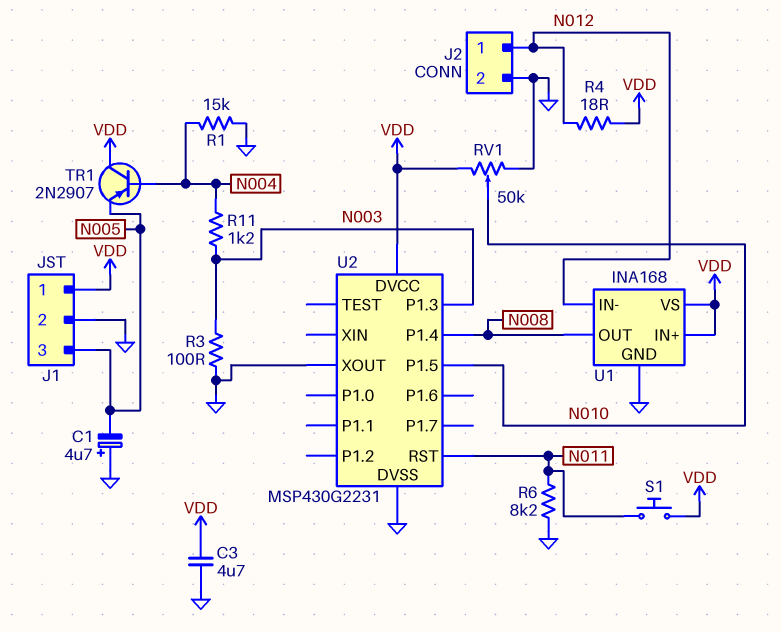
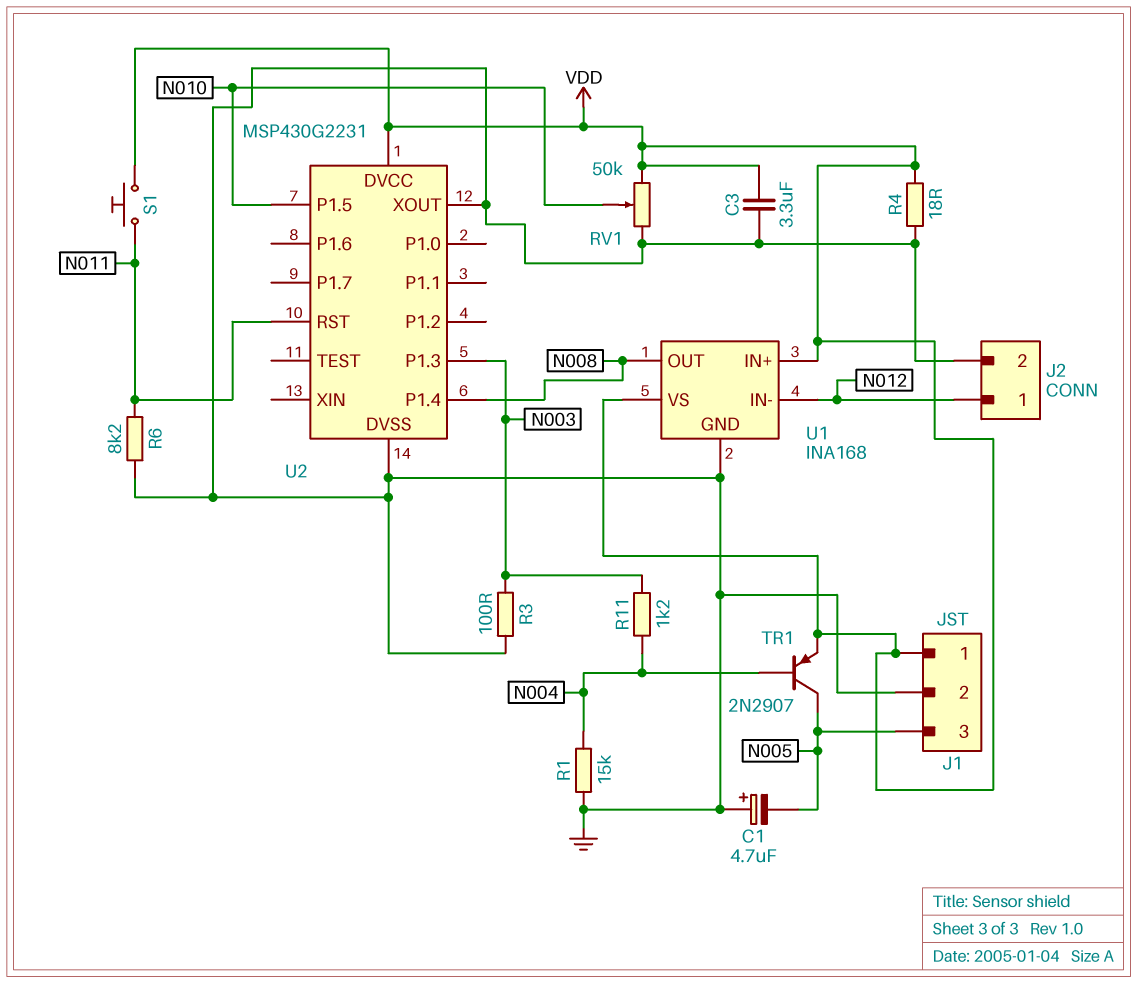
C3: 4.7uF (GND, VDD) -> 3.3uF (GND, VDD)
R4: 18 (N012, VDD) -> 18 (GND, VDD)
TR1: PNP 2N2907 (B N004, C VDD, E N005) -> PNP 2N2907 (B N004, C N005, E VDD)

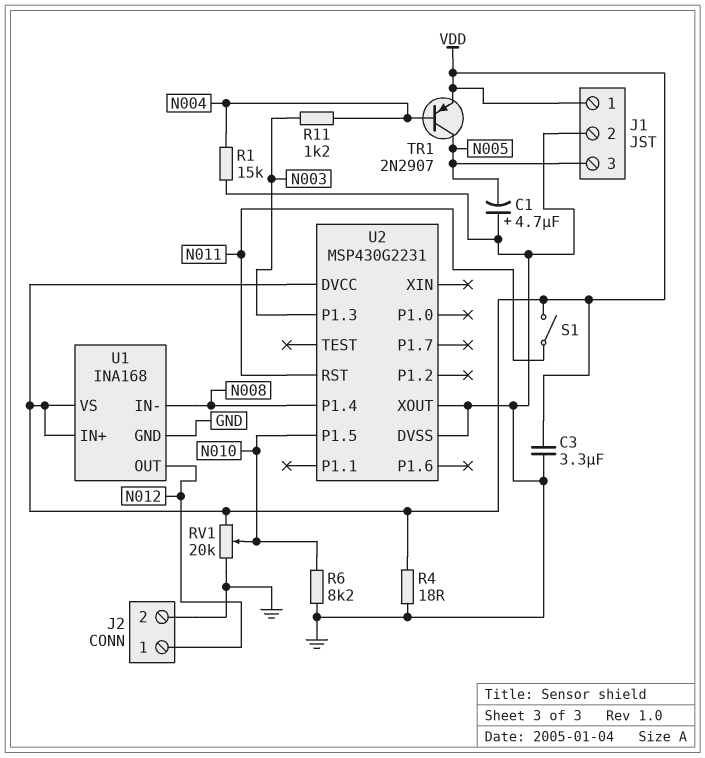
R3: 100 (GND, N003) -> none
R6: 8.2k (GND, N011) -> 8.2k (GND, N010)
RV1: 50k (GND, VDD, wiper N010) -> 20k (GND, VDD, wiper N010)
S1: button (N011, VDD) -> switch (N011, VDD)
U1 pin IN-: N012 -> N008
U1 pin OUT: N008 -> N012

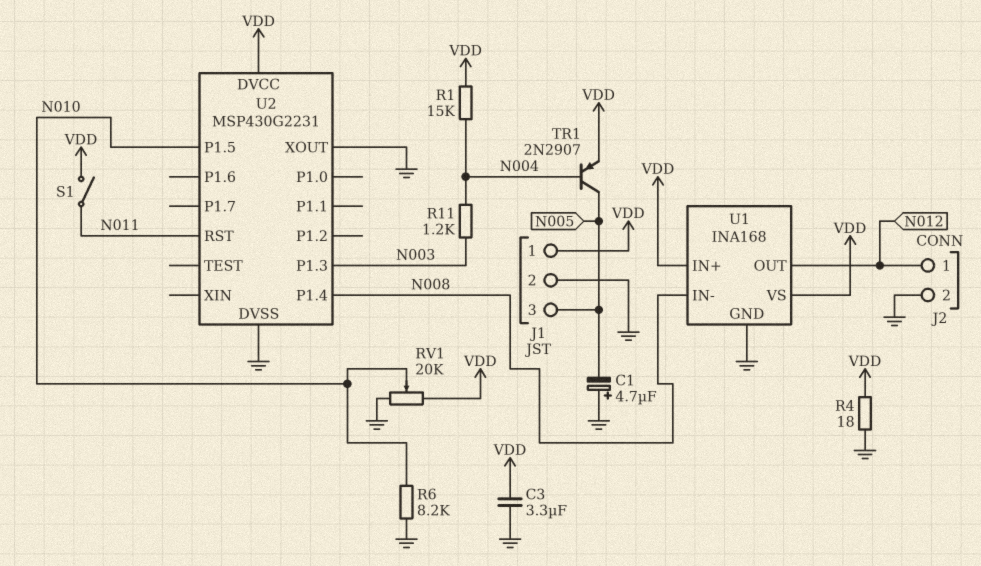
R1: 15k (GND, N004) -> 15k (N004, VDD)

